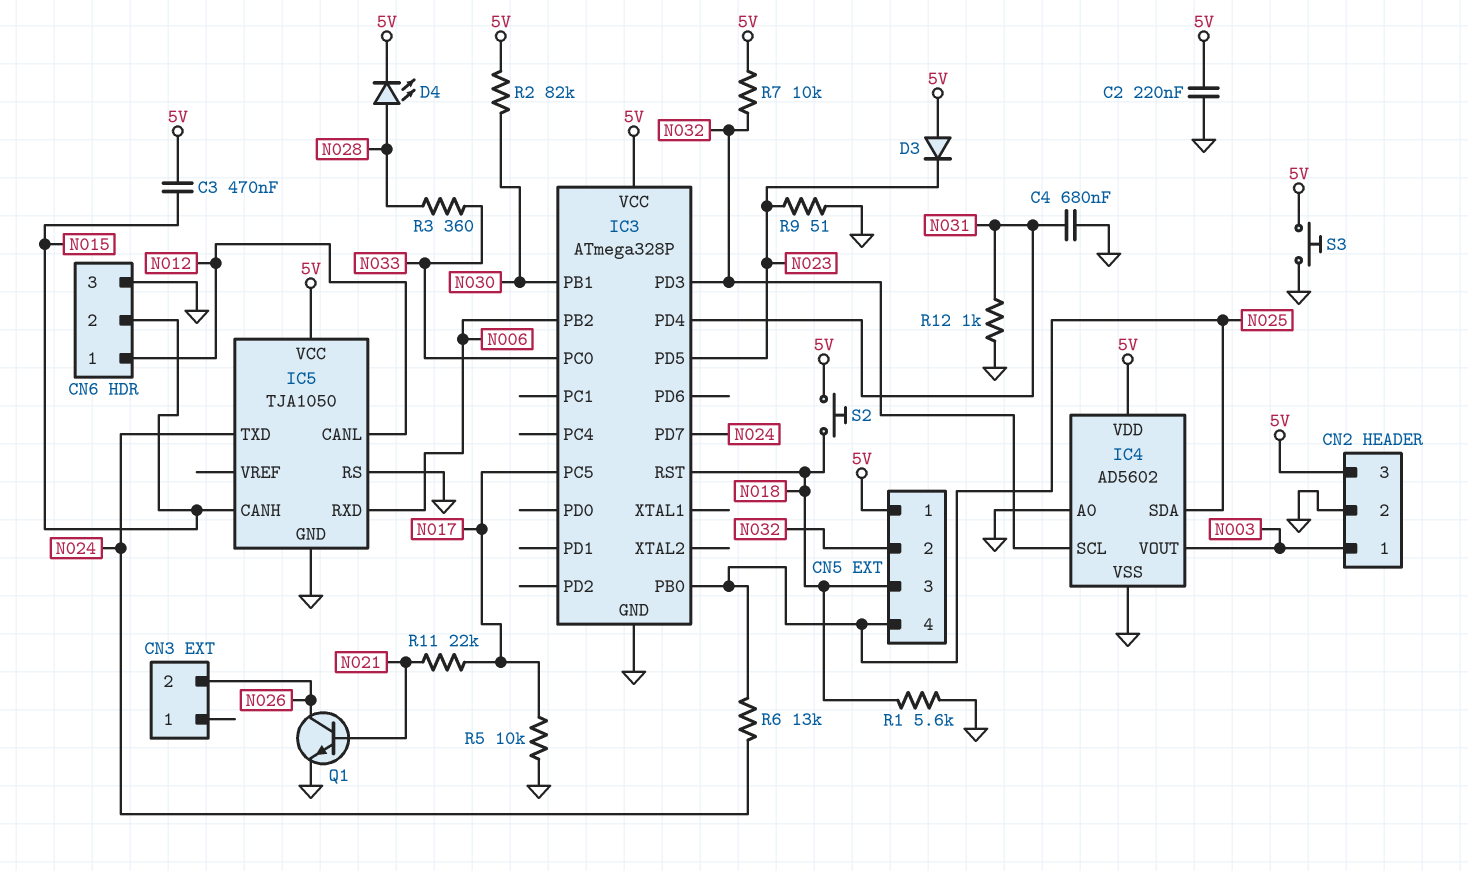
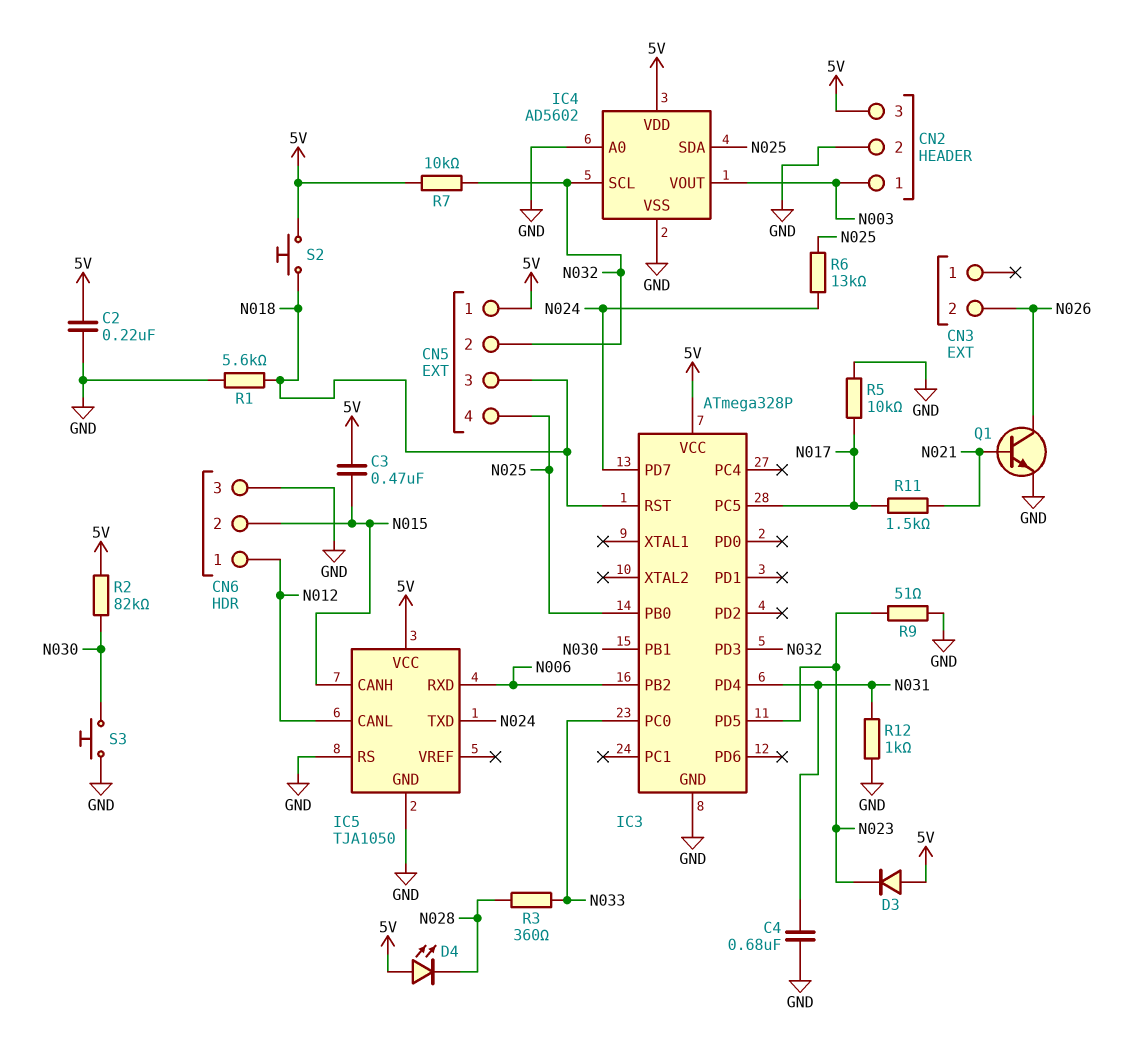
D4: LED (A N028, K 5V) -> LED (A 5V, K N028)
R11: 22k (N017, N021) -> 1.5k (N017, N021)
S3: button (5V, GND) -> button (GND, N030)

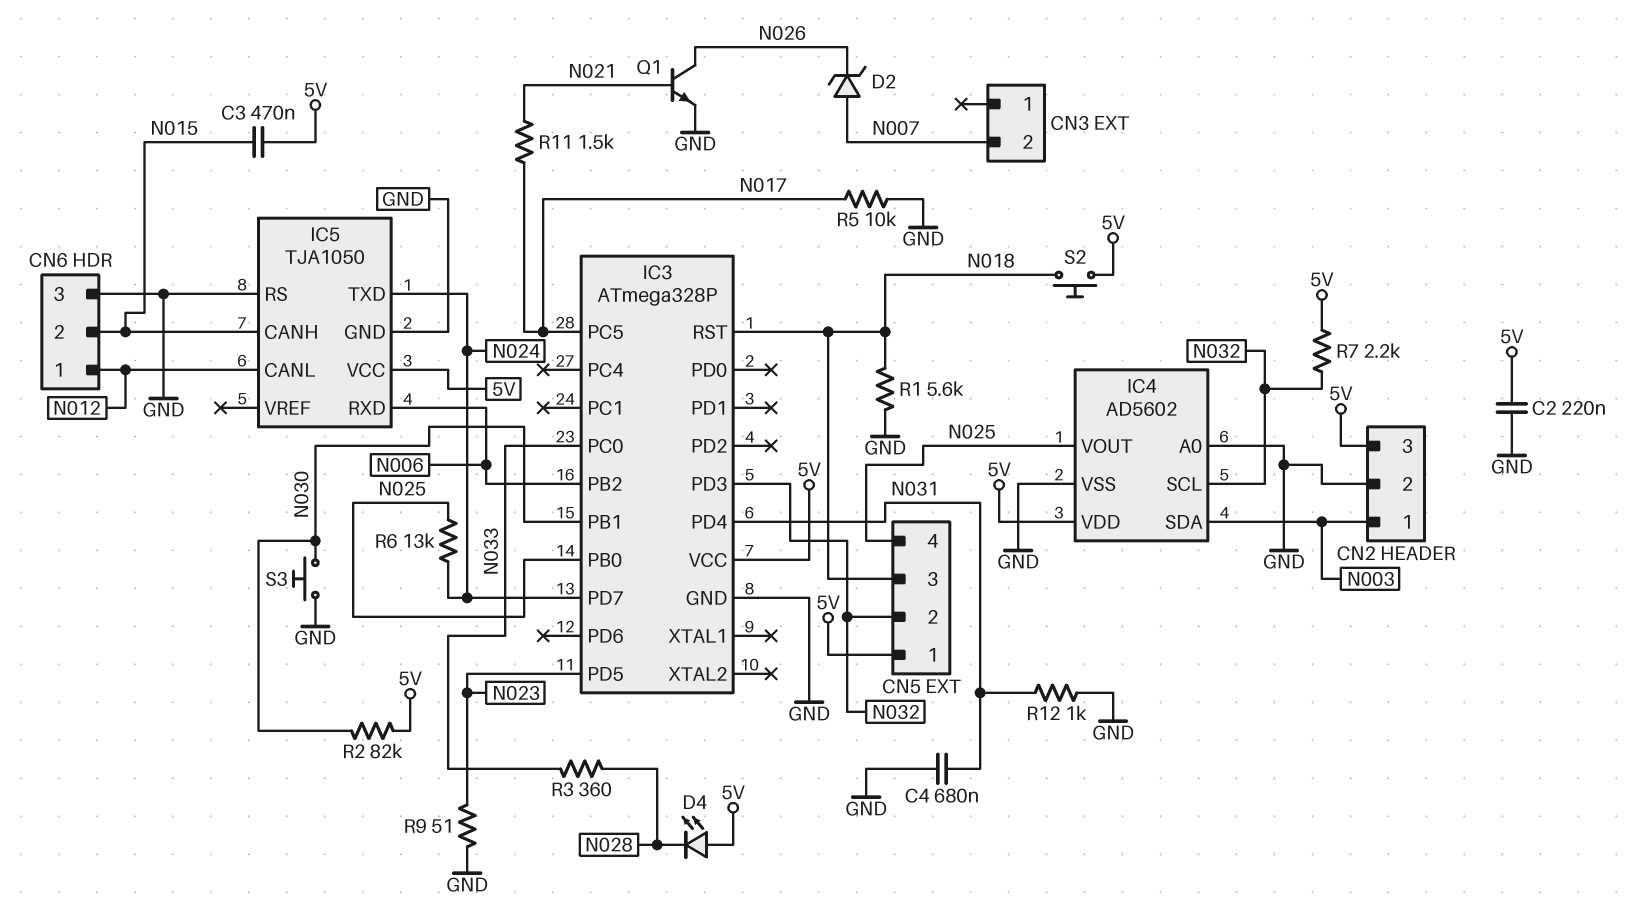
CN3 pin 2: N026 -> N007
D2: none -> zener (A N007, K N026)
D3: diode (A 5V, K N023) -> none
IC4 pin SDA: N025 -> N003
IC4 pin VOUT: N003 -> N025
R7: 10k (5V, N032) -> 2.2k (5V, N032)

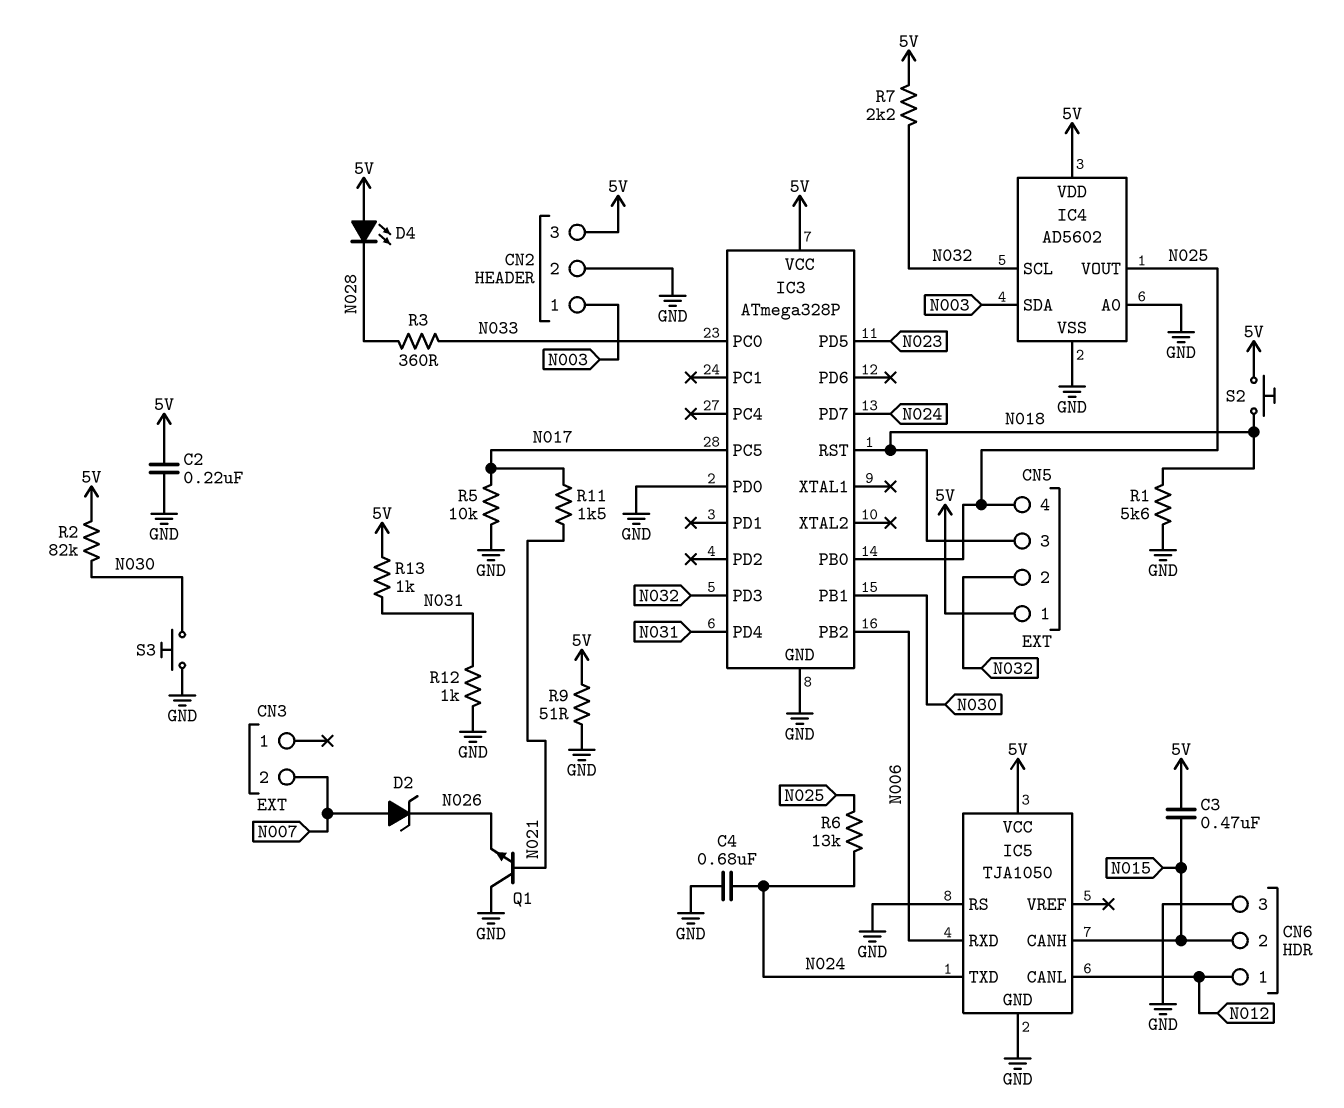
C4: 680nF (GND, N031) -> 680nF (GND, N024)
IC3 pin PD0: none -> GND
Q1: NPN (B N021, C N026, E GND) -> NPN (B N021, C GND, E N026)
R9: 51 (GND, N023) -> 51 (5V, GND)
R13: none -> 1k (5V, N031)

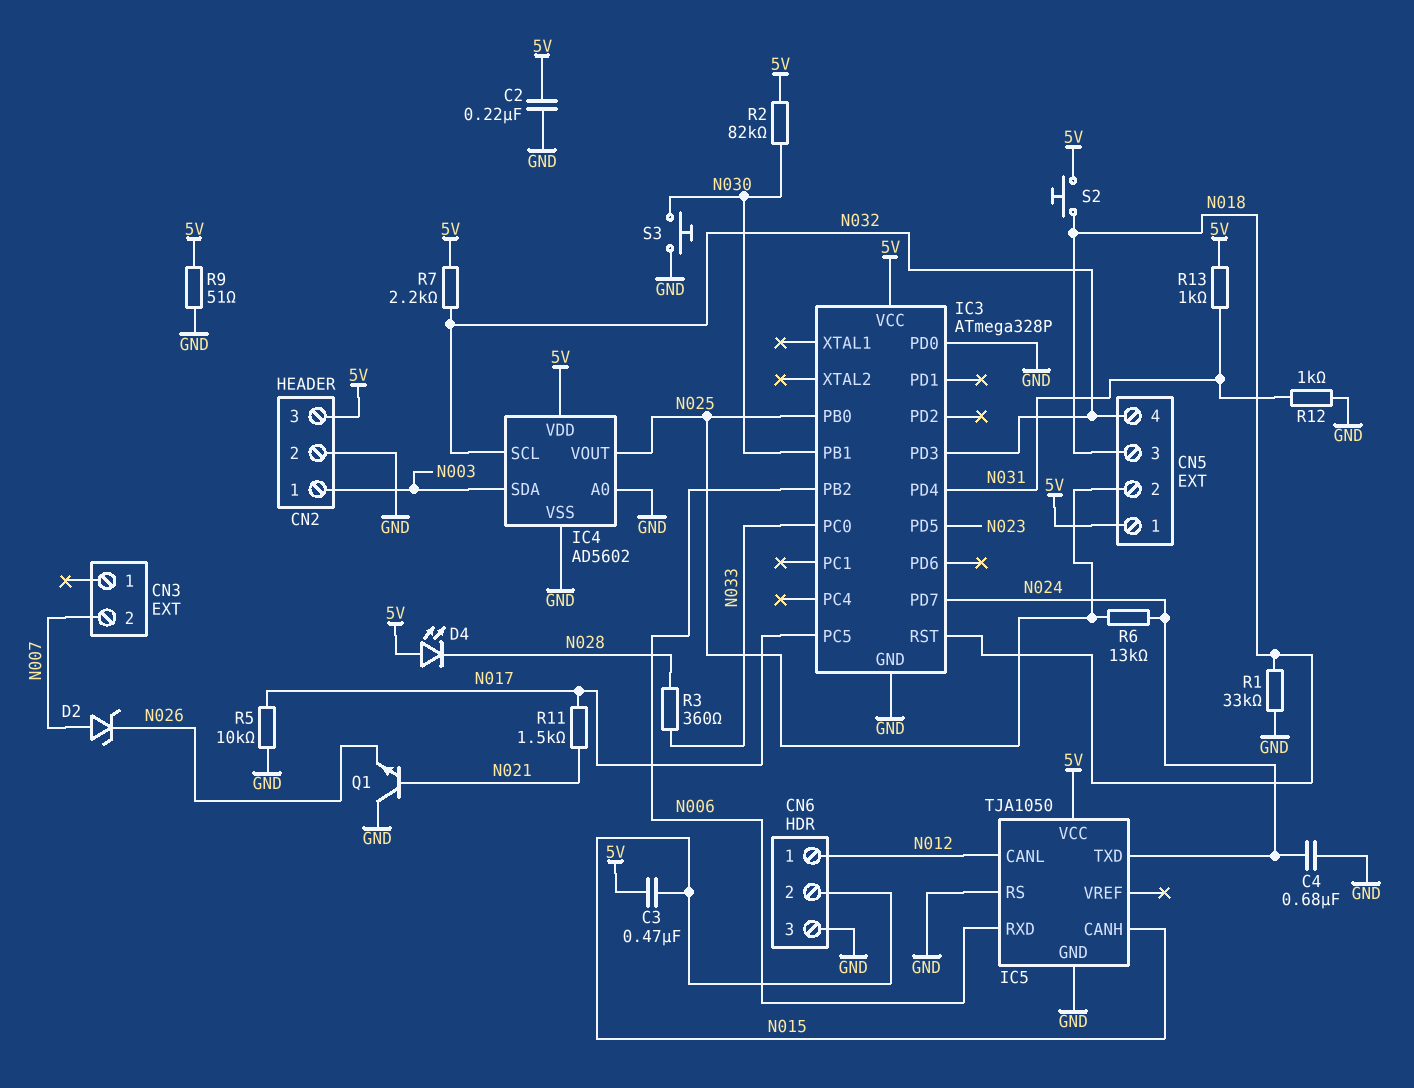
CN5 pin 2: N032 -> N025
CN5 pin 4: N025 -> N032
R1: 5.6k (GND, N018) -> 33k (GND, N018)

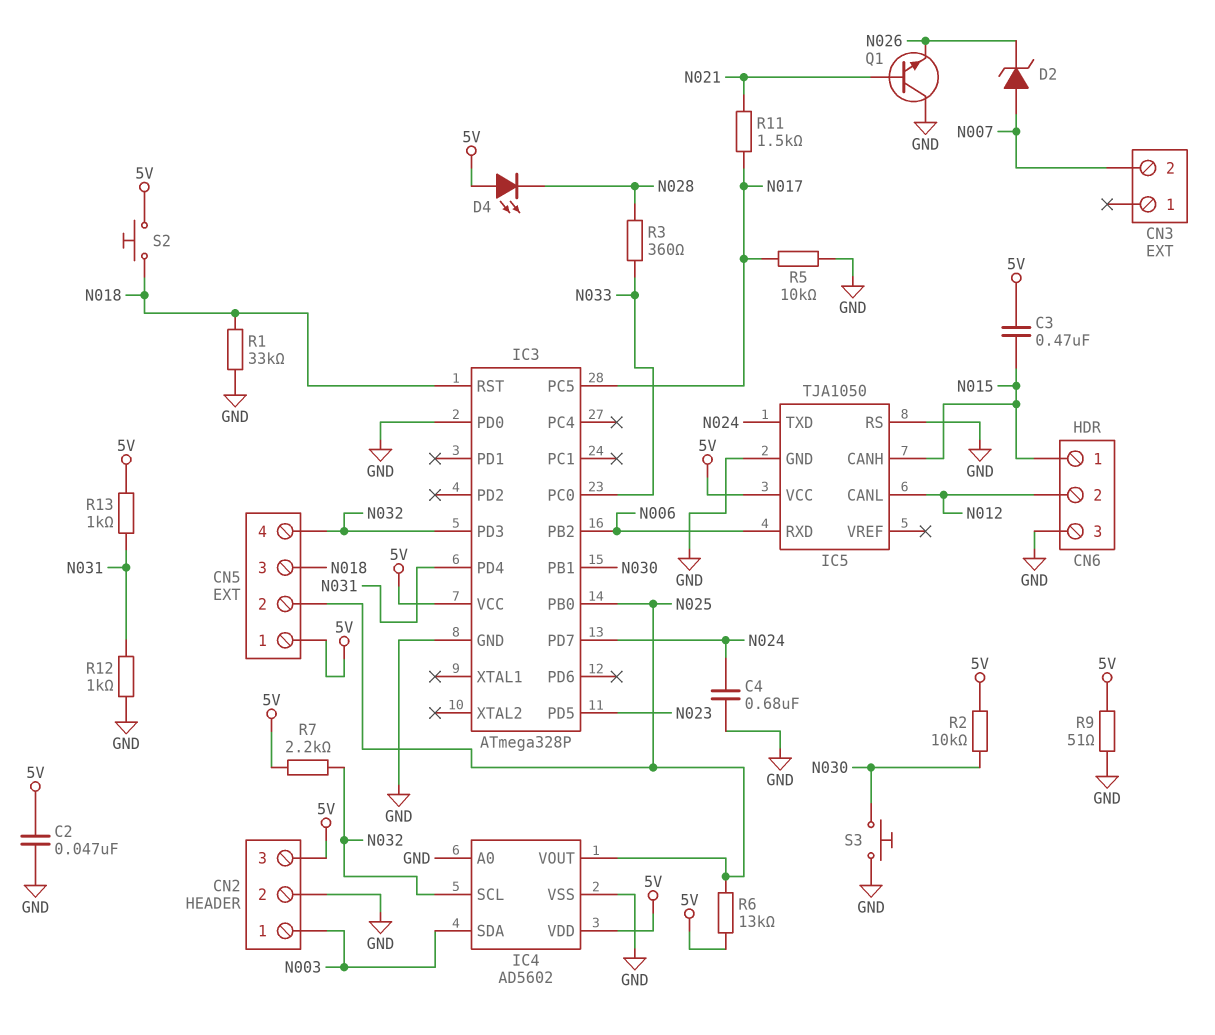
C2: 220nF (5V, GND) -> 47nF (5V, GND)
CN6 pin 1: N012 -> N015
CN6 pin 2: N015 -> N012
R2: 82k (5V, N030) -> 10k (5V, N030)
R6: 13k (N024, N025) -> 13k (5V, N025)

